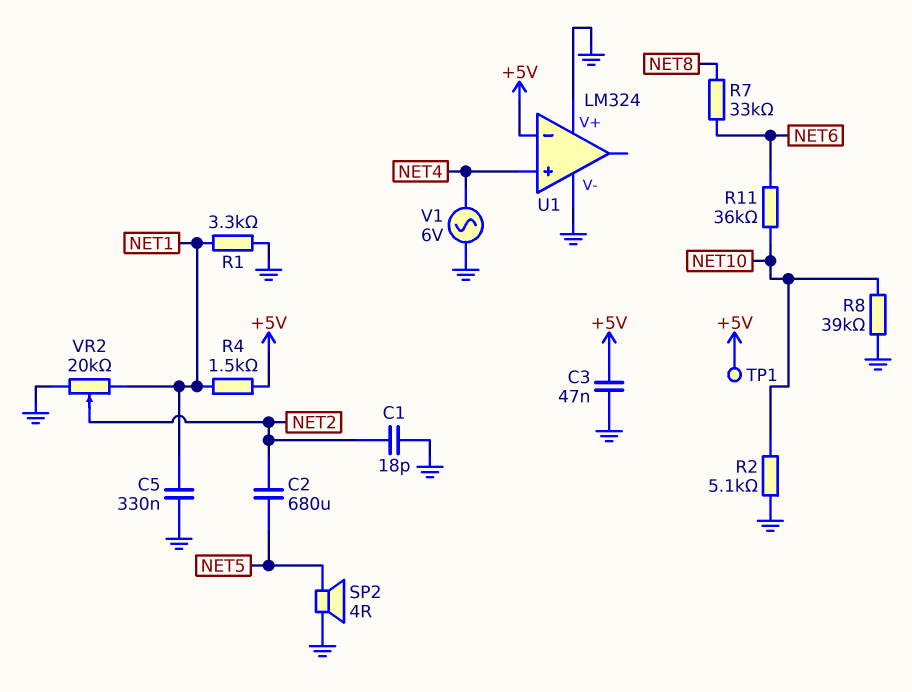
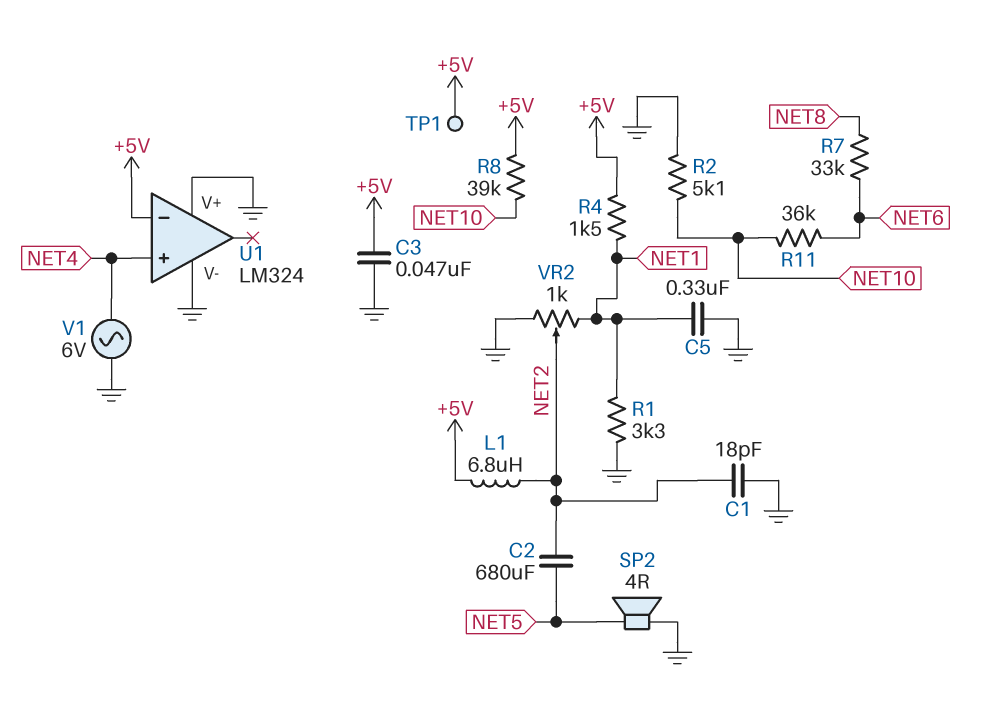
L1: none -> 6.8uH (+5V, NET2)
R8: 39k (GND, NET10) -> 39k (+5V, NET10)
VR2: 20k (GND, NET1, wiper NET2) -> 1k (GND, NET1, wiper NET2)

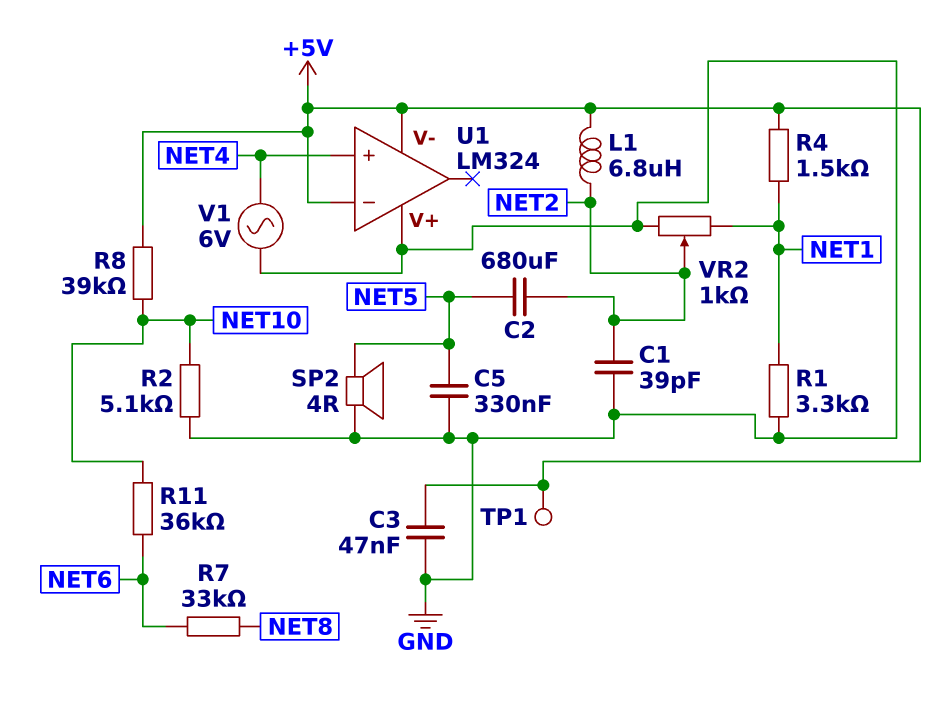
C1: 18pF (GND, NET2) -> 39pF (GND, NET2)
C5: 330nF (GND, NET1) -> 330nF (GND, NET5)
U1 pin V-: GND -> +5V

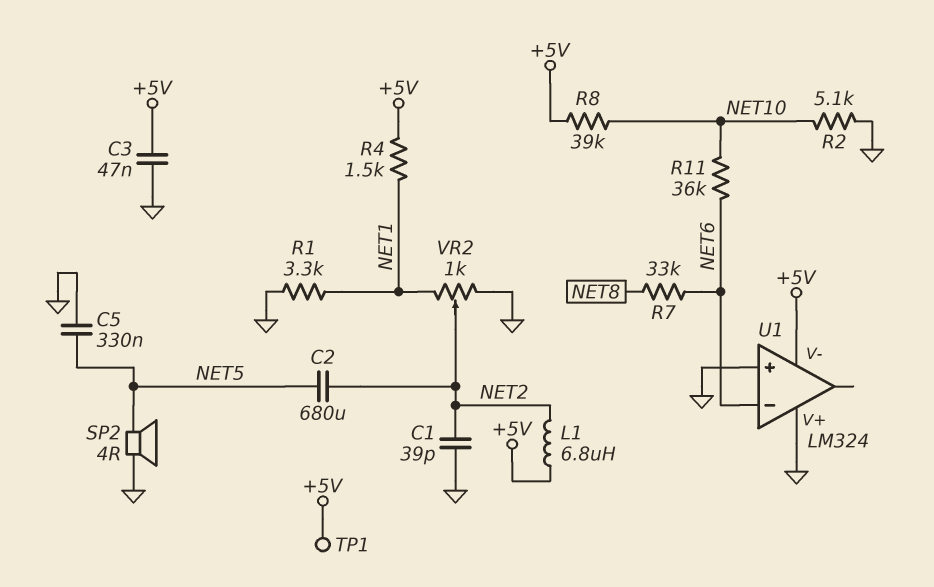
U1 pin in+: NET4 -> GND
U1 pin in-: +5V -> NET6
V1: AC 6V (GND, NET4) -> none

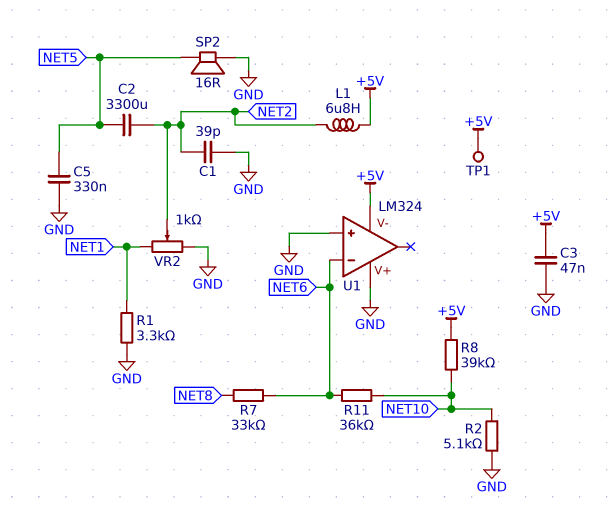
C2: 680uF (NET2, NET5) -> 3300uF (NET2, NET5)
R4: 1.5k (+5V, NET1) -> none
SP2: speaker 4R (GND, NET5) -> speaker 16R (GND, NET5)

